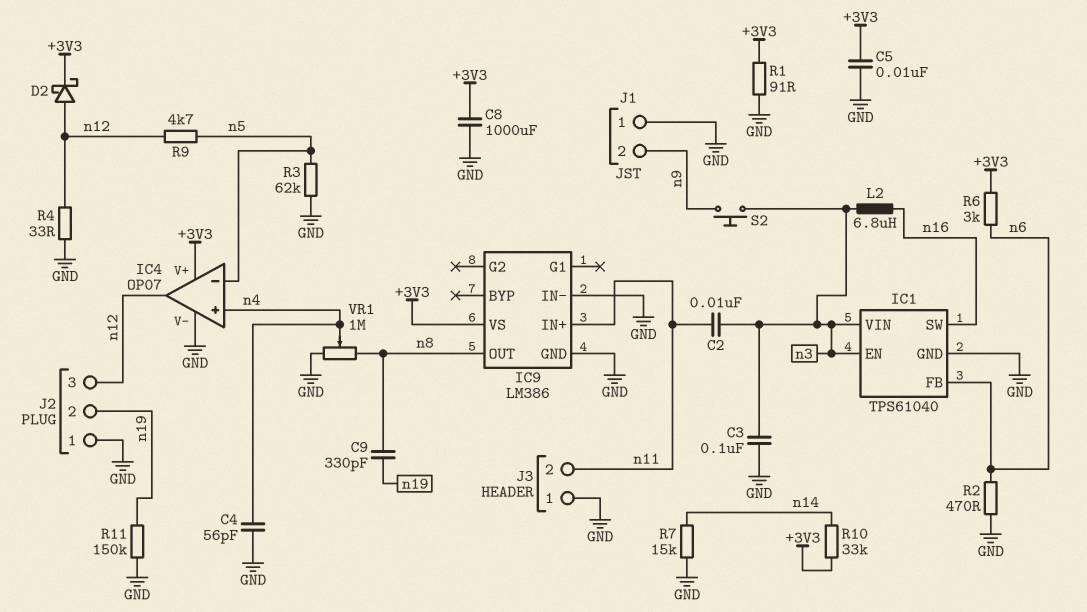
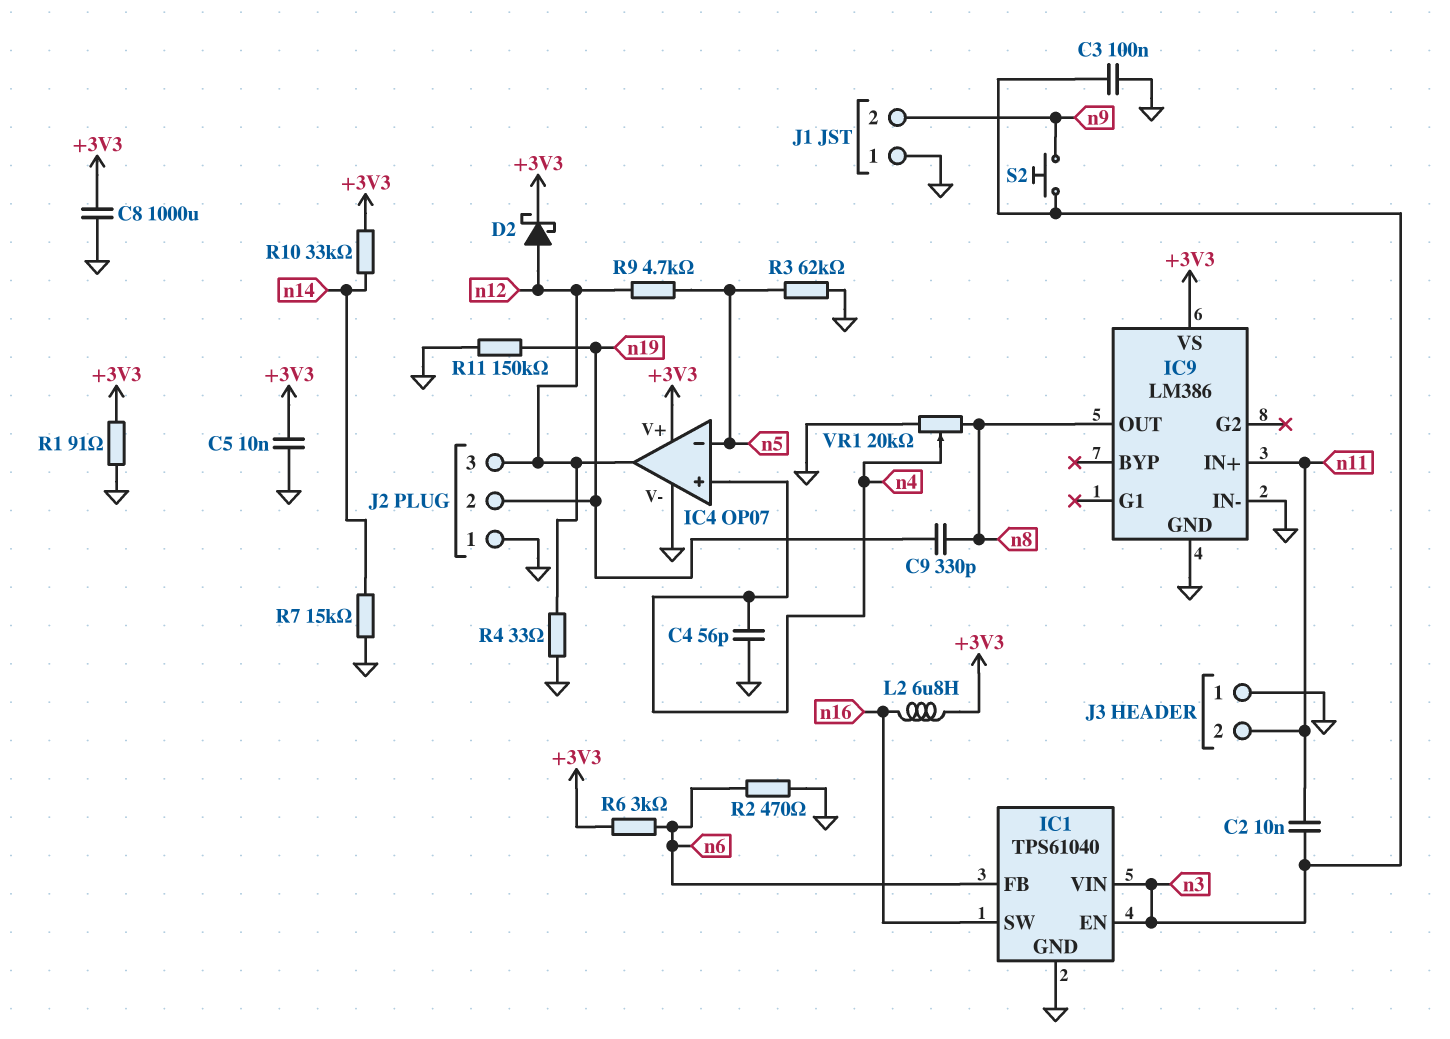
L2: 6.8uH (n3, n16) -> 6.8uH (+3V3, n16)
VR1: 1M (GND, n8, wiper n4) -> 20k (GND, n8, wiper n4)

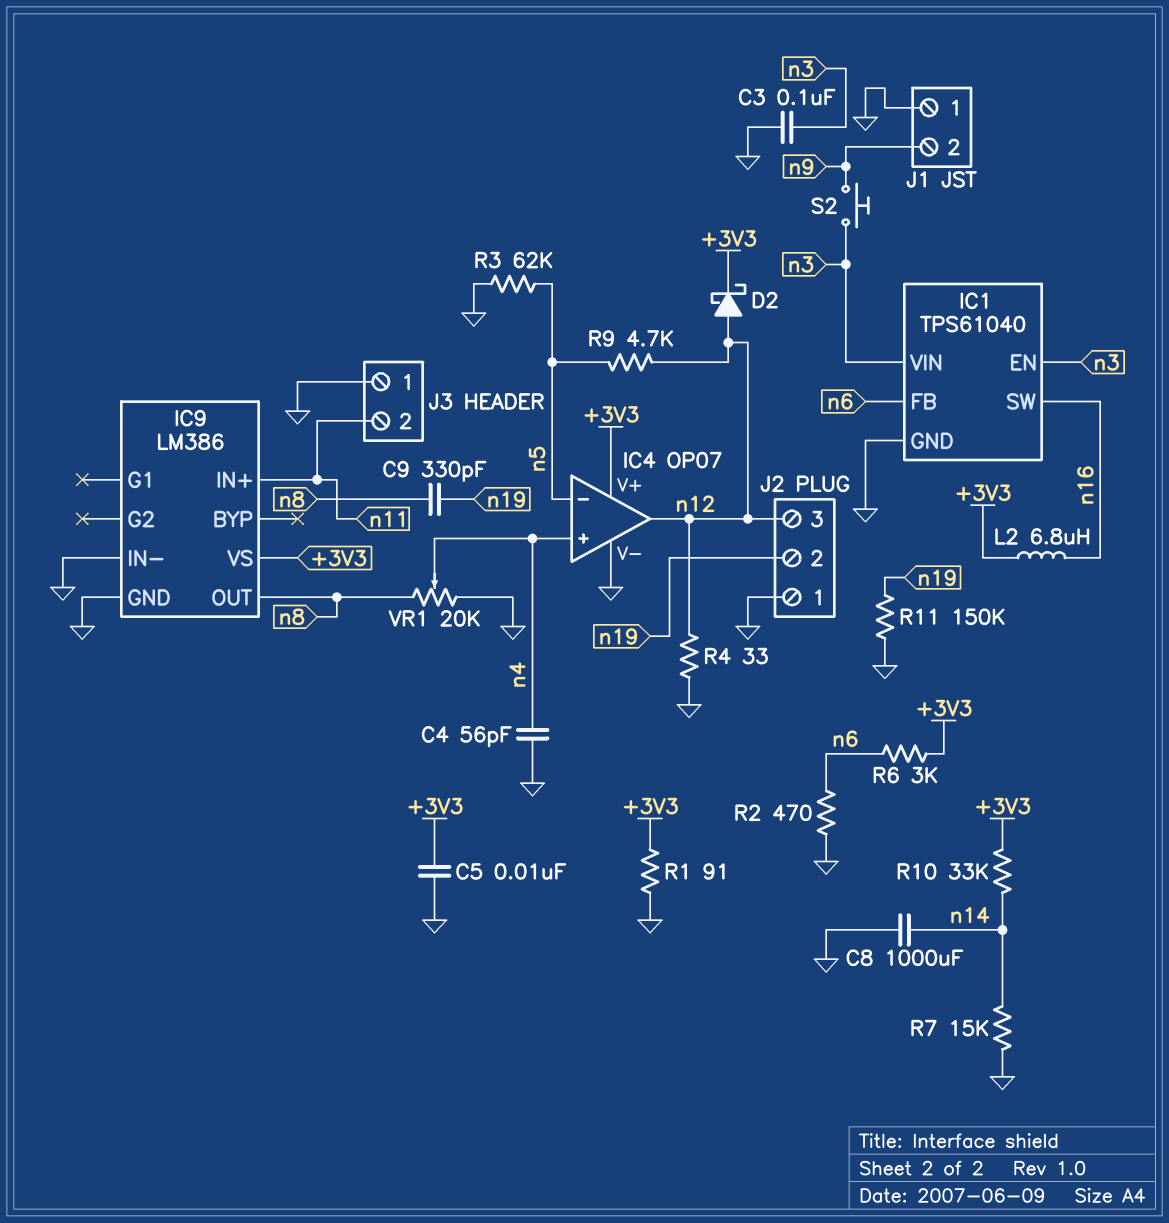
C2: 10nF (n3, n11) -> none
C8: 1000uF (+3V3, GND) -> 1000uF (GND, n14)

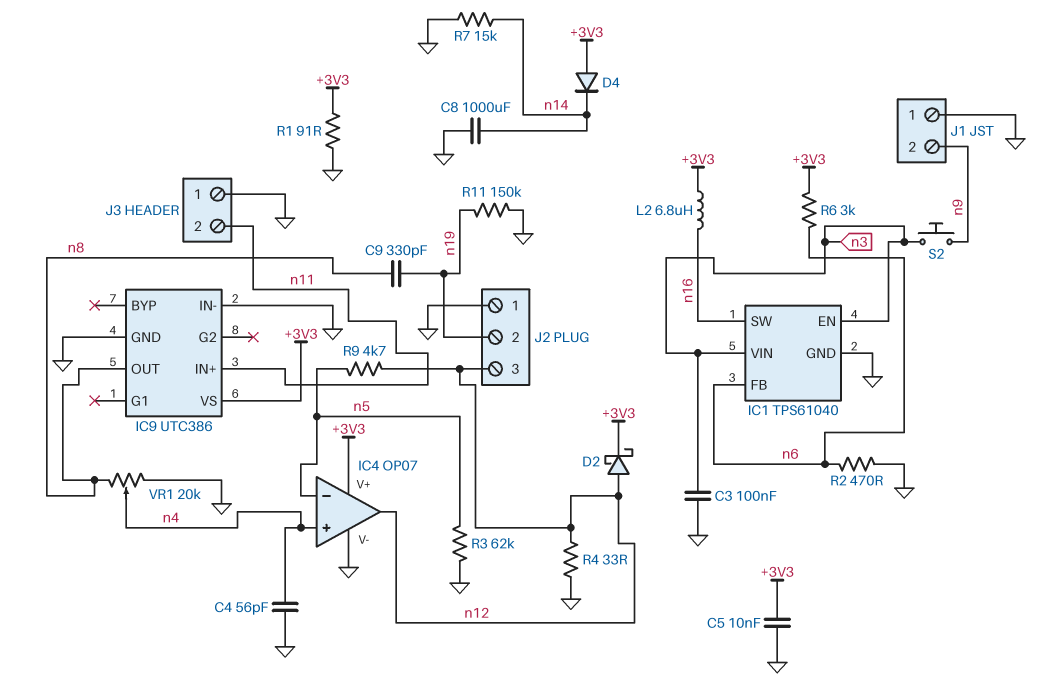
D4: none -> diode (A +3V3, K n14)
IC9: LM386 -> UTC386
R10: 33k (+3V3, n14) -> none

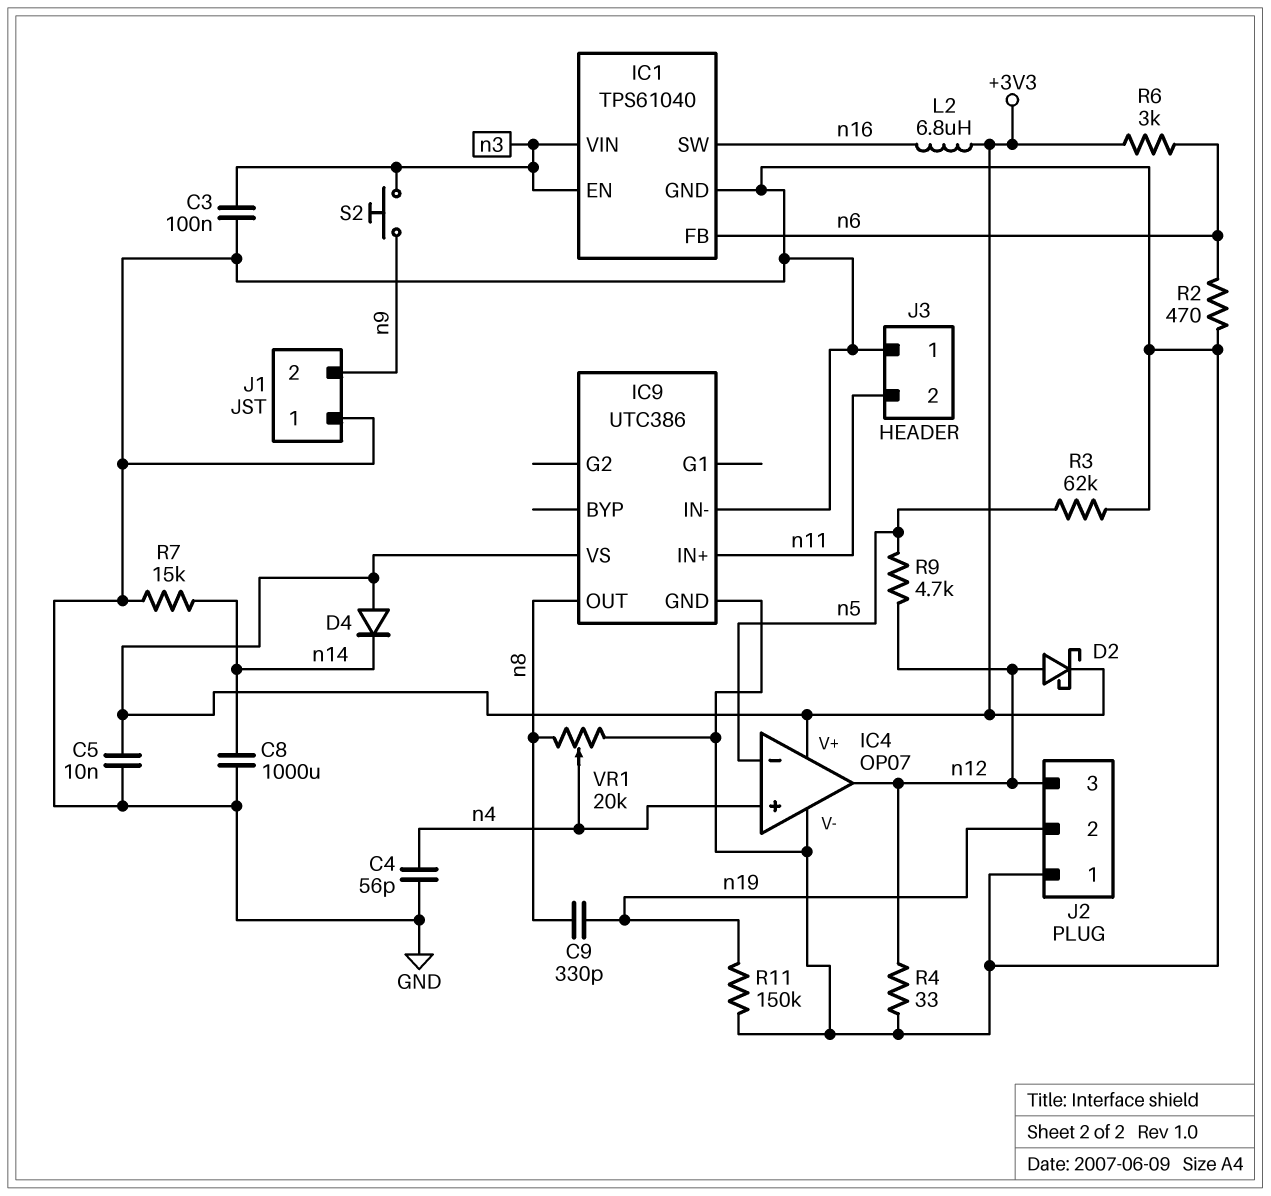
R1: 91 (+3V3, GND) -> none

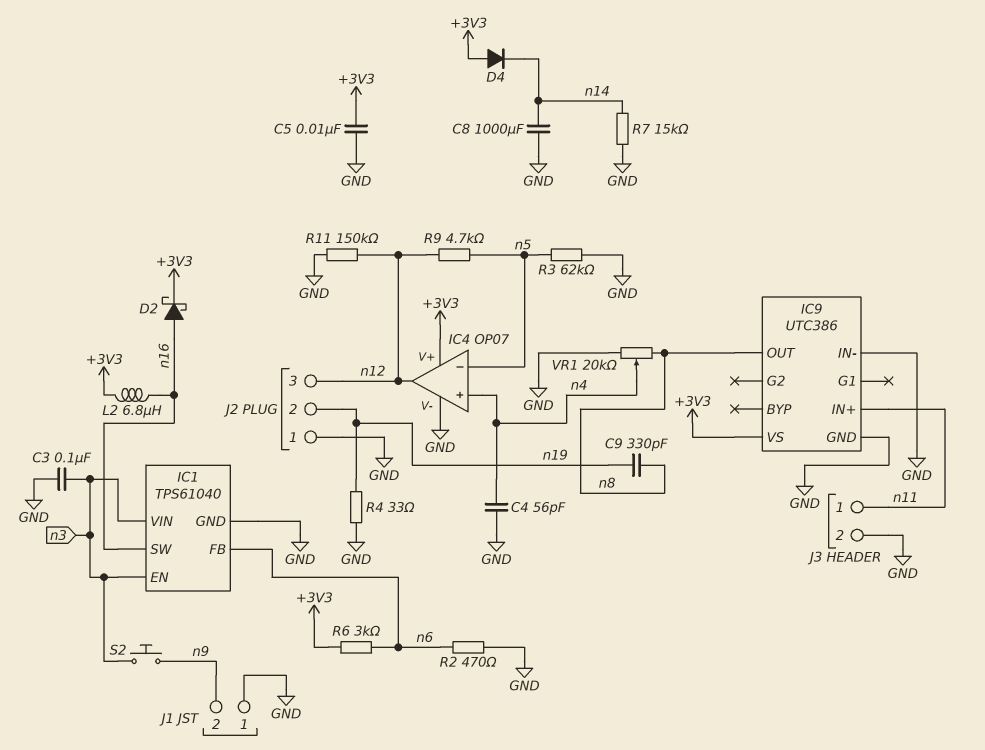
D2: schottky (A n12, K +3V3) -> schottky (A n16, K +3V3)
J3 pin 1: GND -> n11
J3 pin 2: n11 -> GND
R4: 33 (GND, n12) -> 33 (GND, n19)
R11: 150k (GND, n19) -> 150k (GND, n12)

